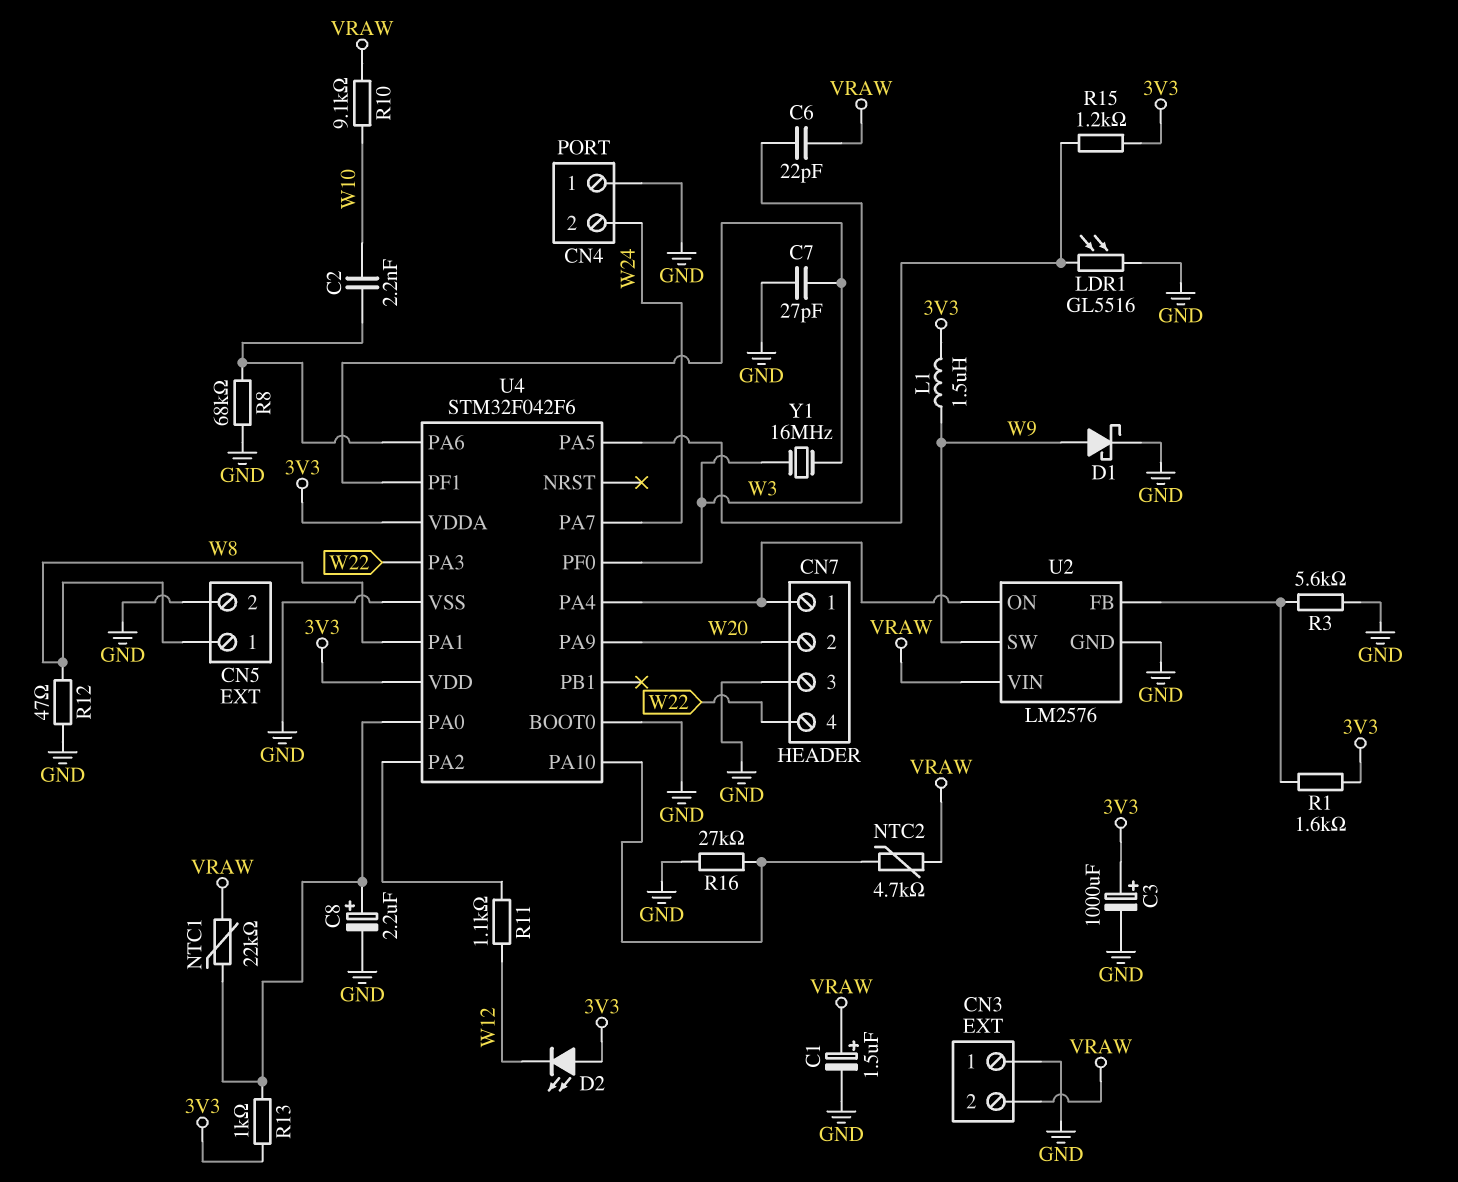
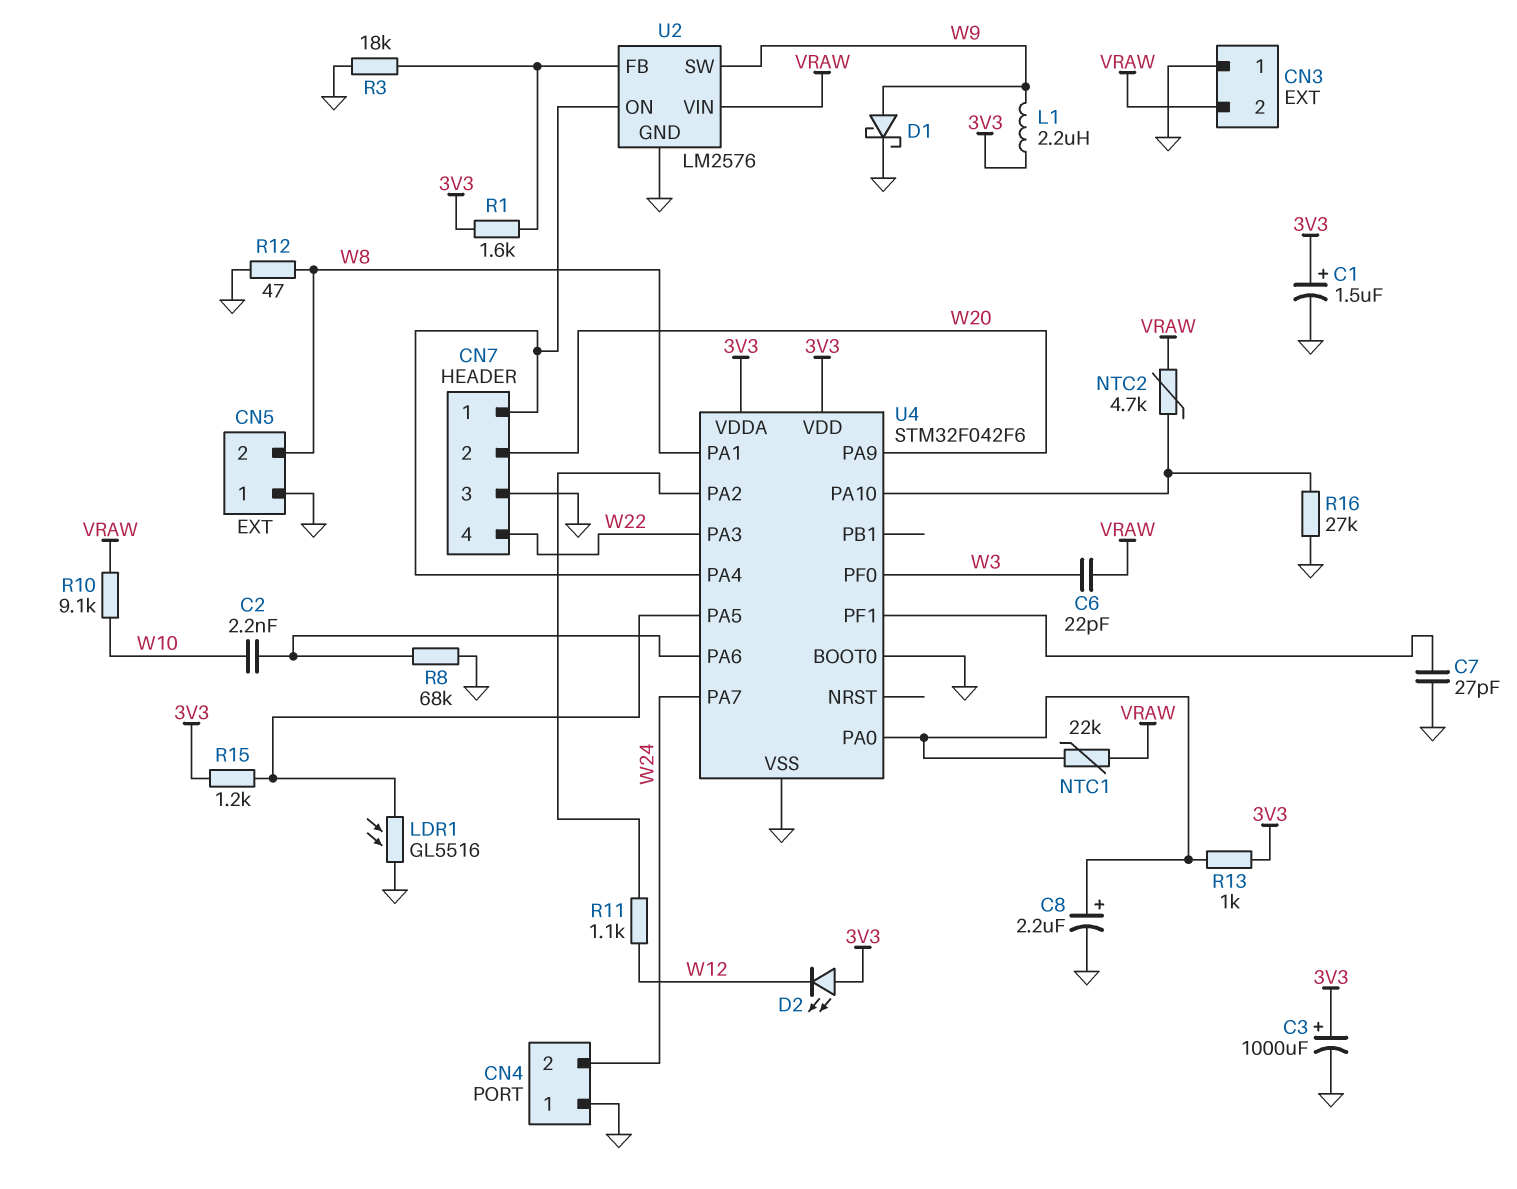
C1: 1.5uF (plus VRAW, minus GND) -> 1.5uF (plus 3V3, minus GND)
CN5 pin 1: W8 -> GND
CN5 pin 2: GND -> W8
L1: 1.5uH (3V3, W9) -> 2.2uH (3V3, W9)
R3: 5.6k (GND, U2/FB) -> 18k (GND, U2/FB)
Y1: 16MHz (U4/PF1, W3) -> none

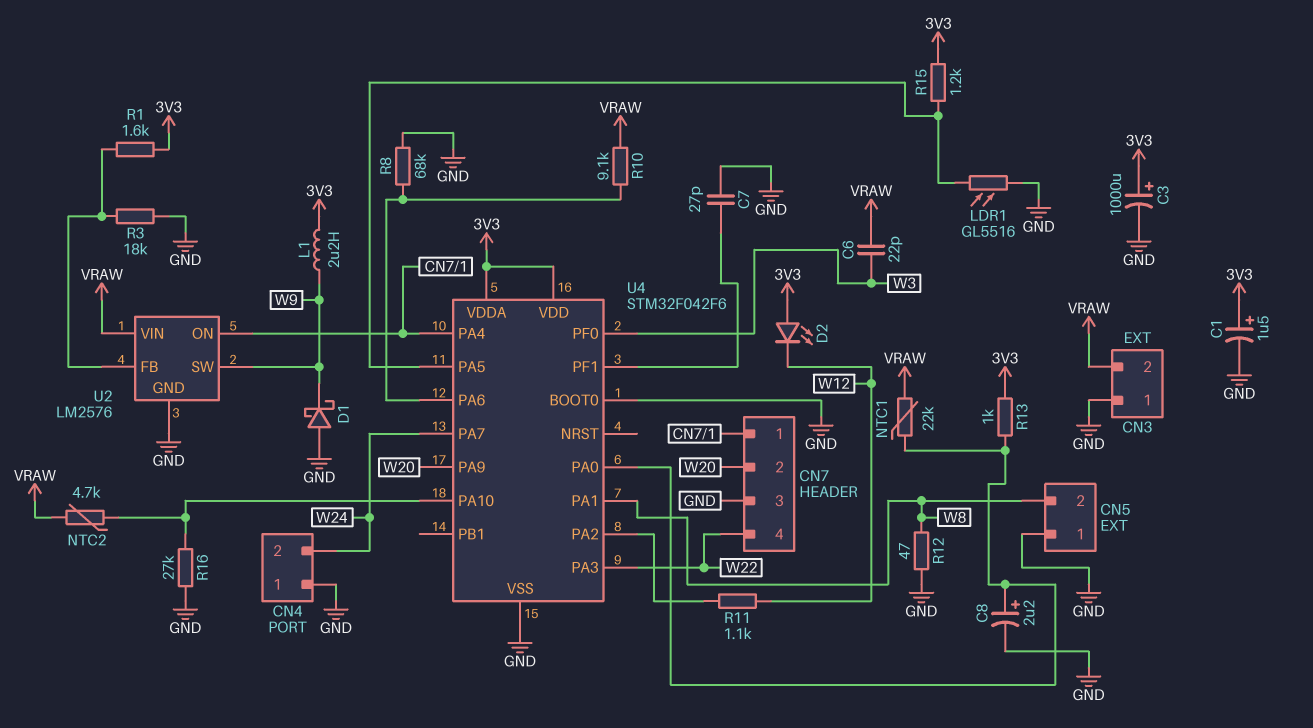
C2: 2.2nF (U4/PA6, W10) -> none
D1: schottky (A W9, K GND) -> schottky (A GND, K W9)
R10: 9.1k (VRAW, W10) -> 9.1k (U4/PA6, VRAW)

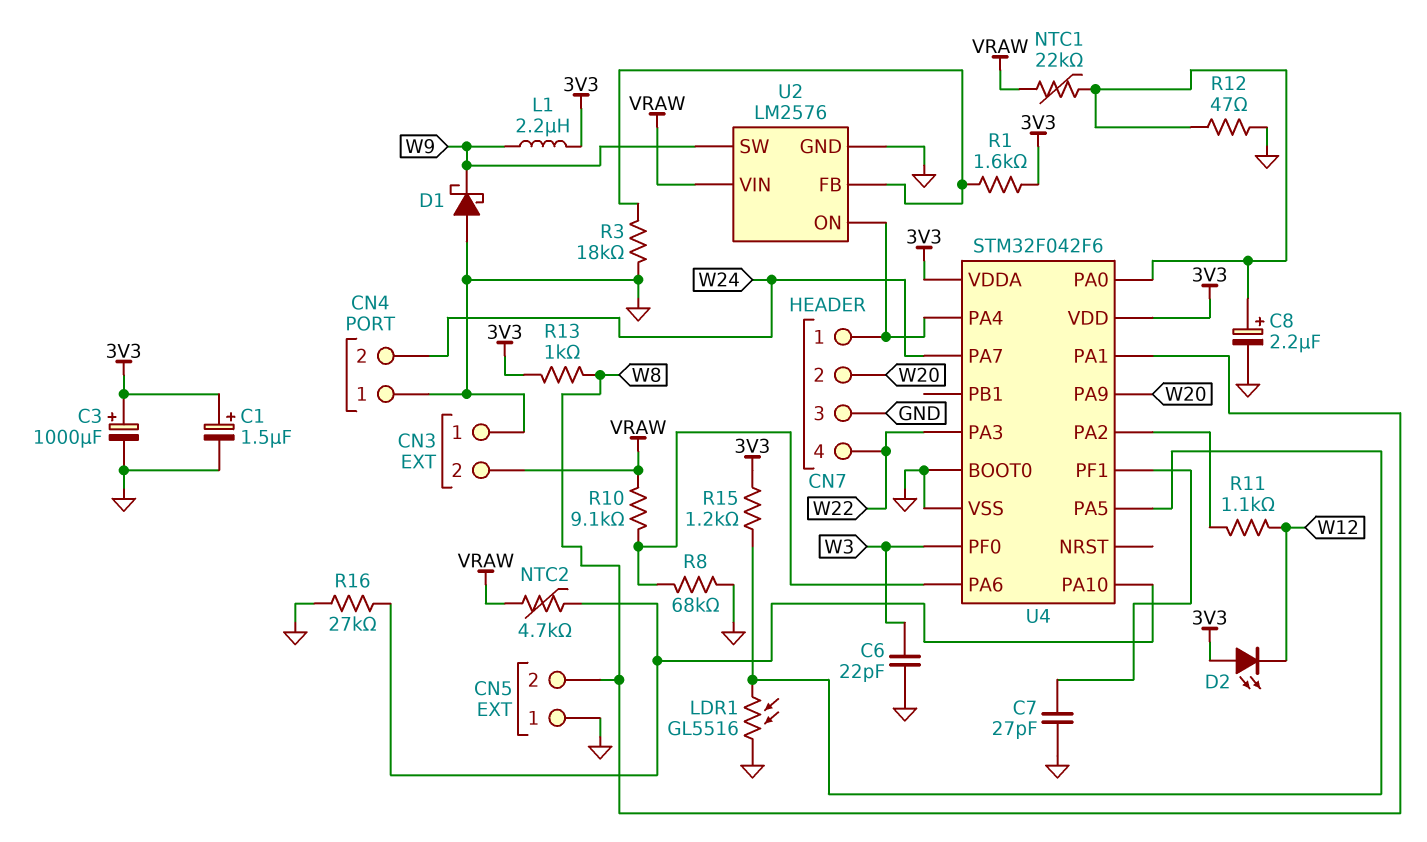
C6: 22pF (VRAW, W3) -> 22pF (GND, W3)
R12: 47 (GND, W8) -> 47 (GND, U4/PA0)
R13: 1k (3V3, U4/PA0) -> 1k (3V3, W8)

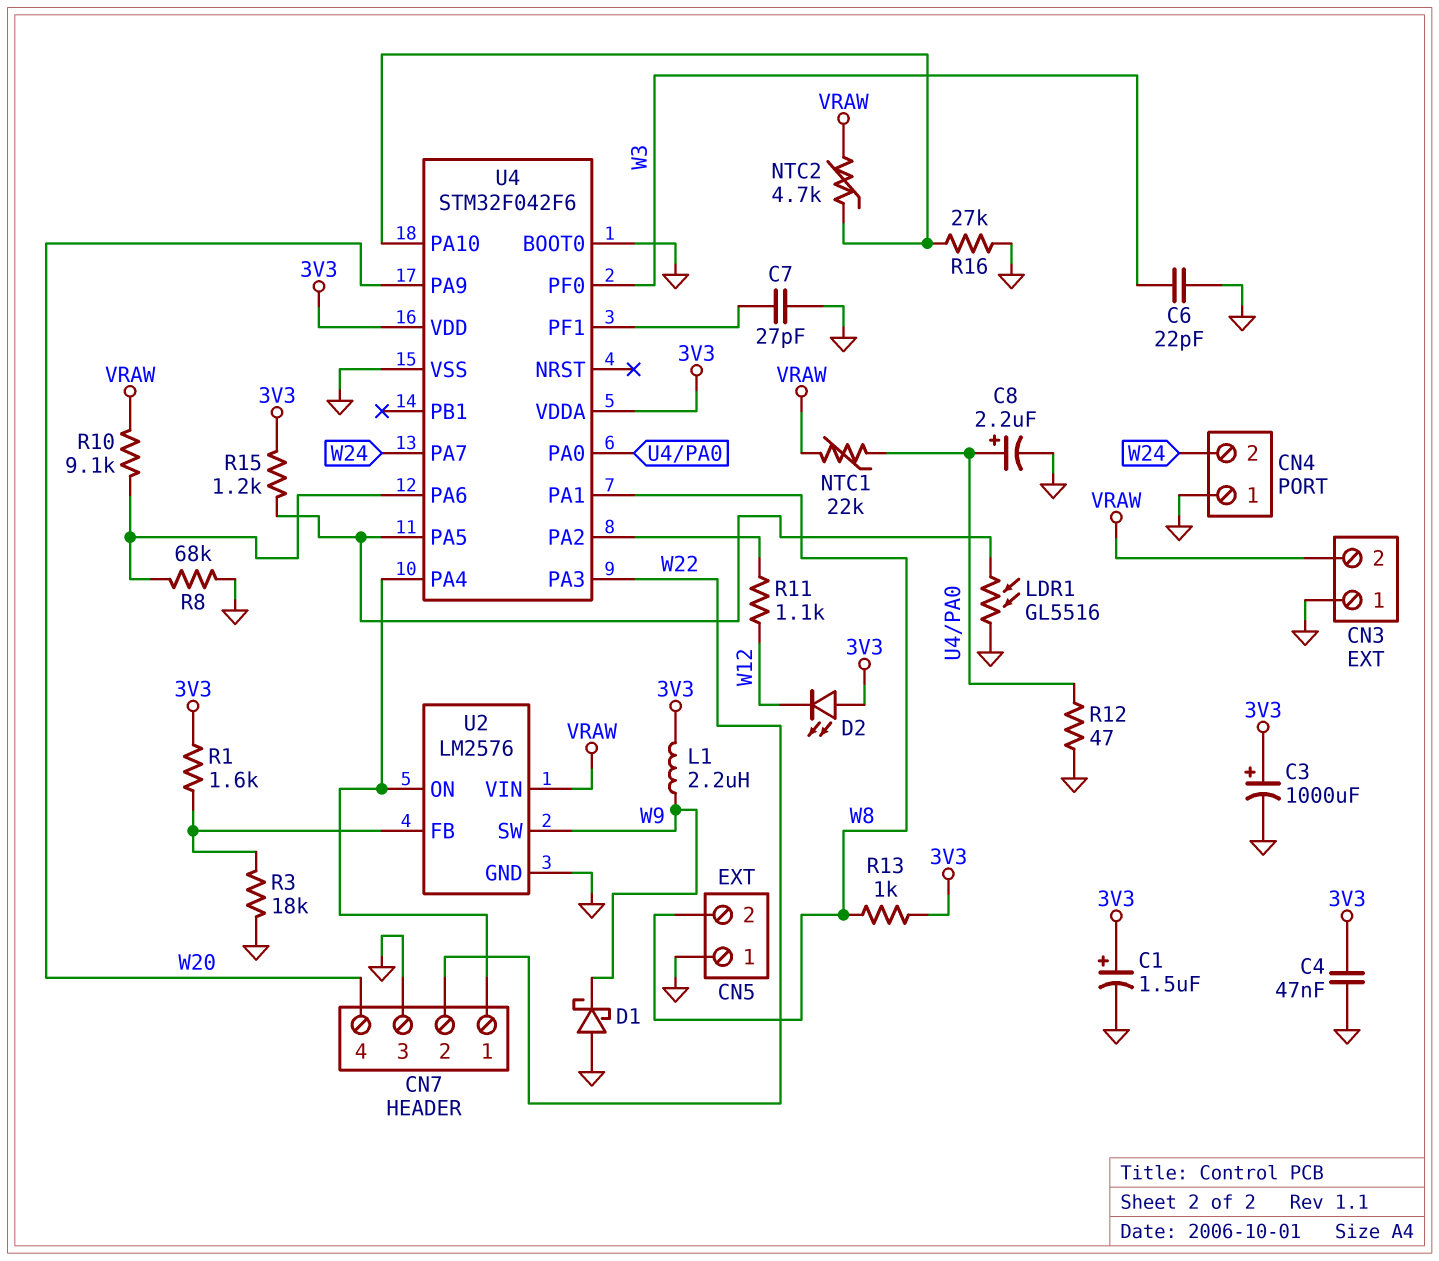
C4: none -> 47nF (3V3, GND)
CN7 pin 2: W20 -> W22
CN7 pin 4: W22 -> W20

